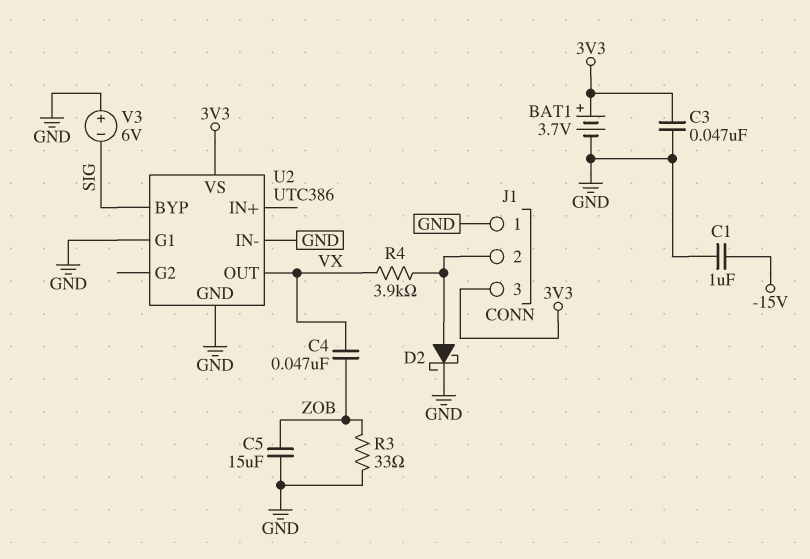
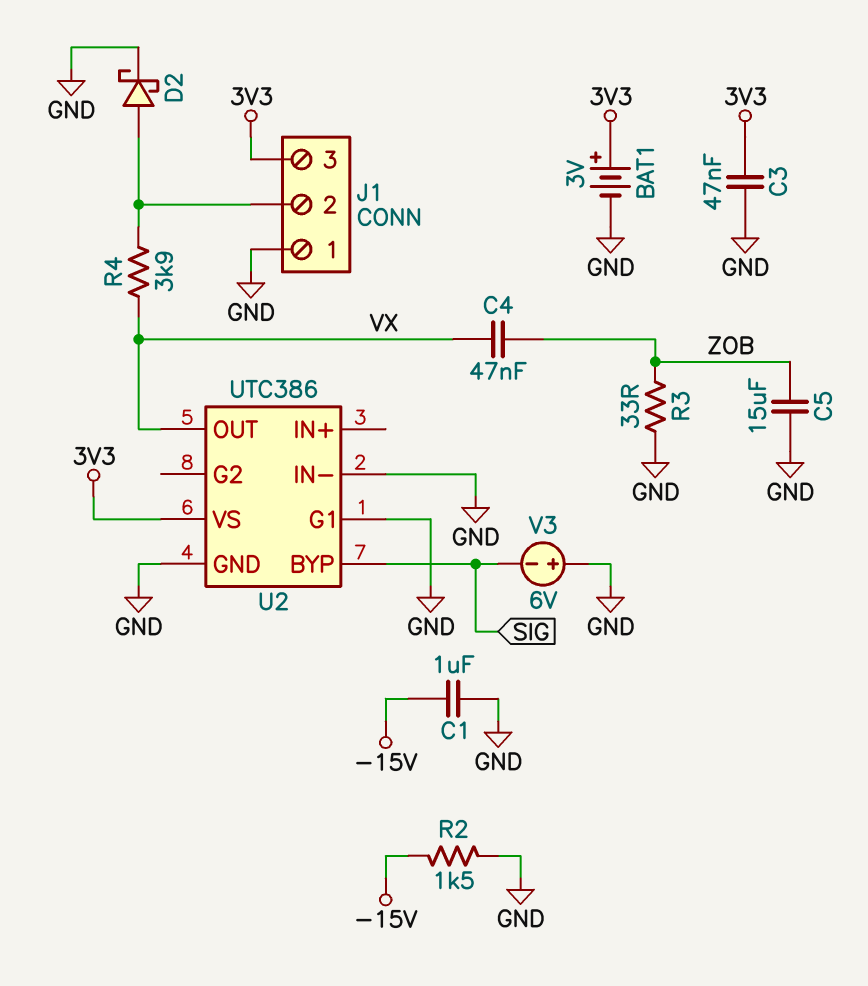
BAT1: 3.7V (plus 3V3, minus GND) -> 3V (plus 3V3, minus GND)
R2: none -> 1.5k (-15V, GND)

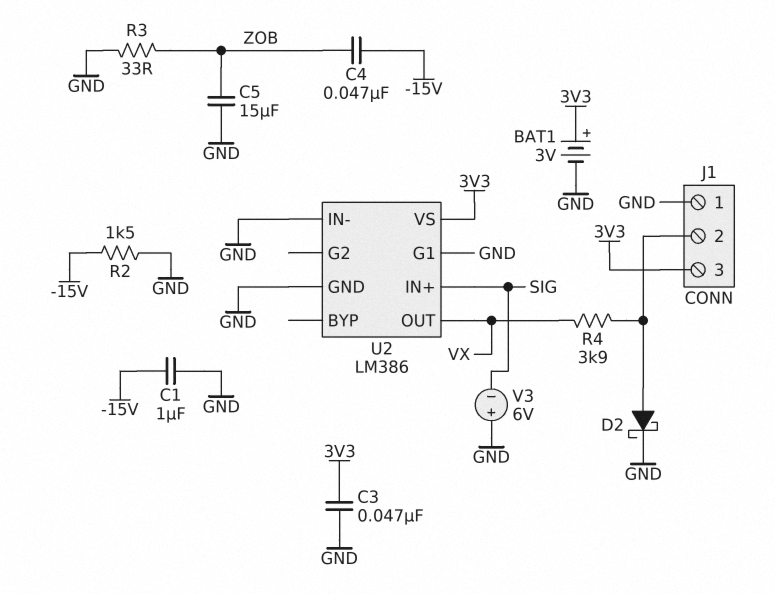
C4: 47nF (VX, ZOB) -> 47nF (-15V, ZOB)
U2: UTC386 -> LM386
U2 pin BYP: SIG -> none
U2 pin IN+: none -> SIG

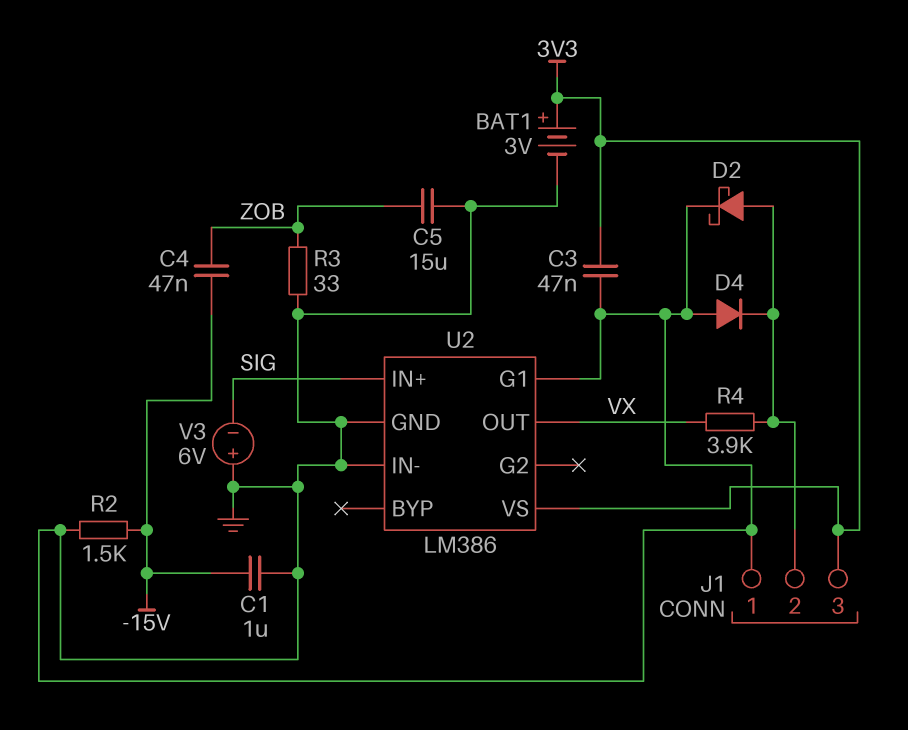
D4: none -> diode (A GND, K J1/2)

